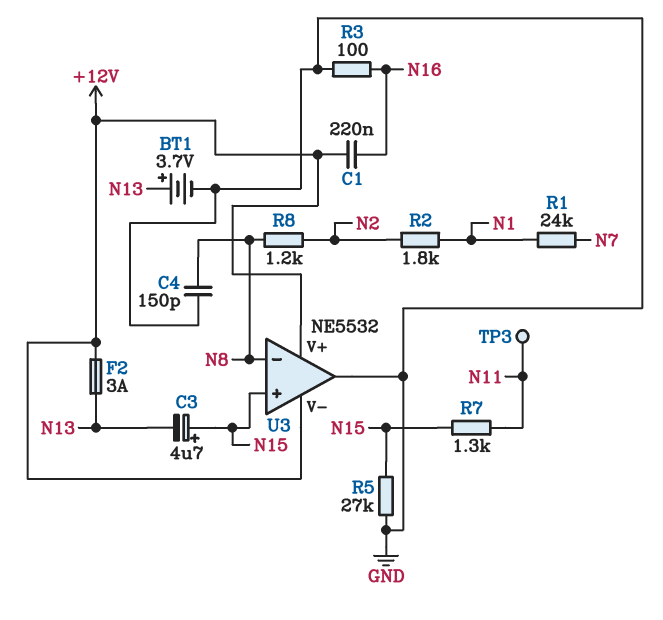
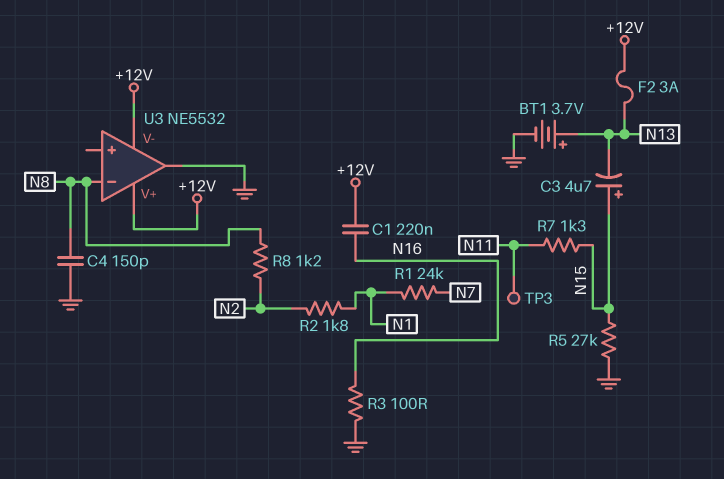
U3 pin in+: N15 -> none

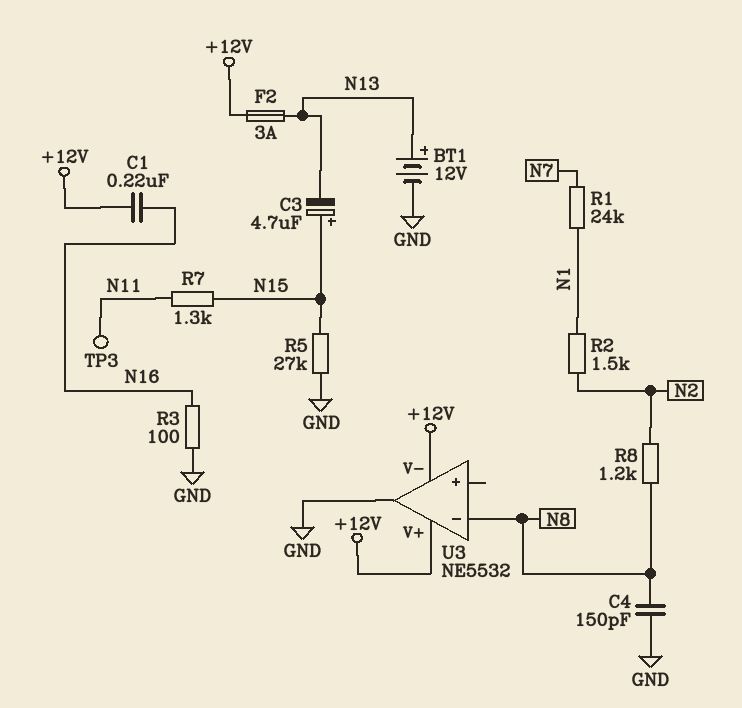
BT1: 3.7V (plus N13, minus GND) -> 12V (plus N13, minus GND)
R2: 1.8k (N1, N2) -> 1.5k (N1, N2)

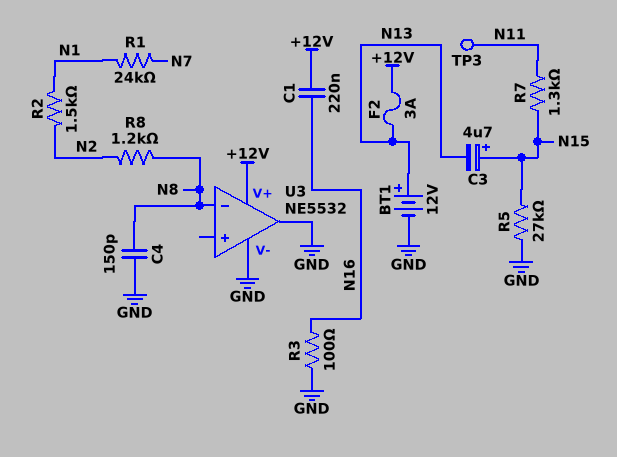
U3 pin V-: +12V -> GND

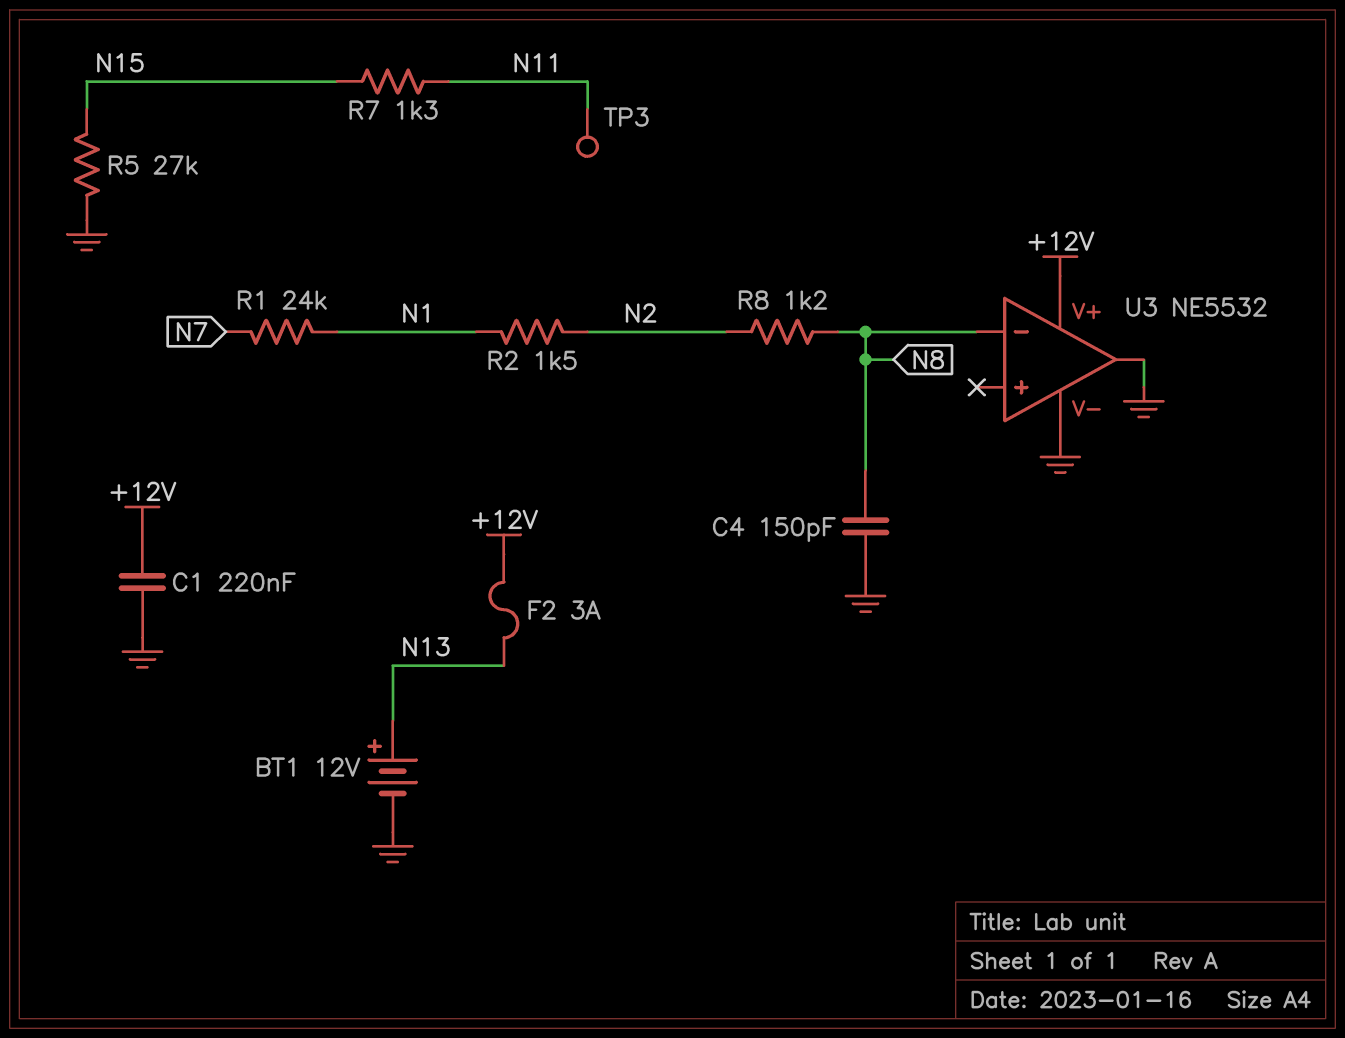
C1: 220nF (+12V, N16) -> 220nF (+12V, GND)
C3: 4.7uF (plus N15, minus N13) -> none
R3: 100 (GND, N16) -> none

